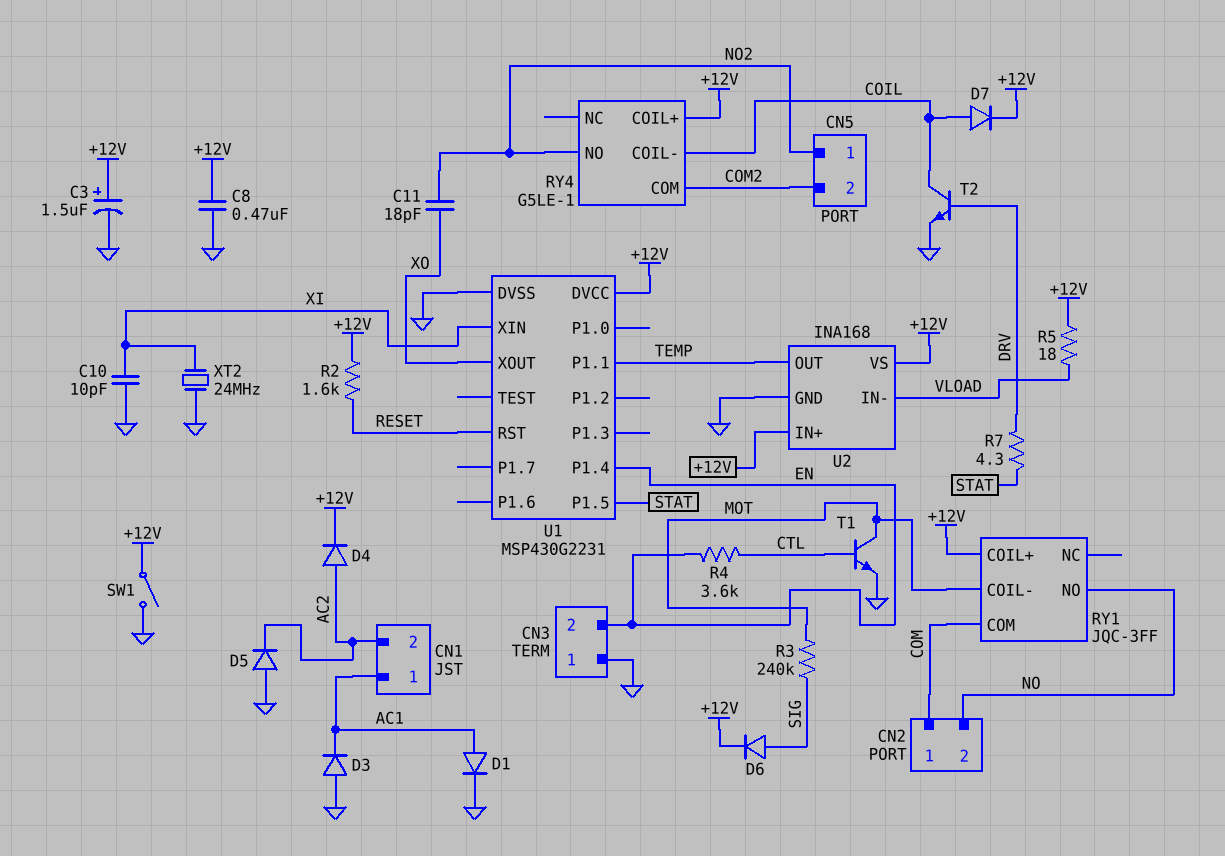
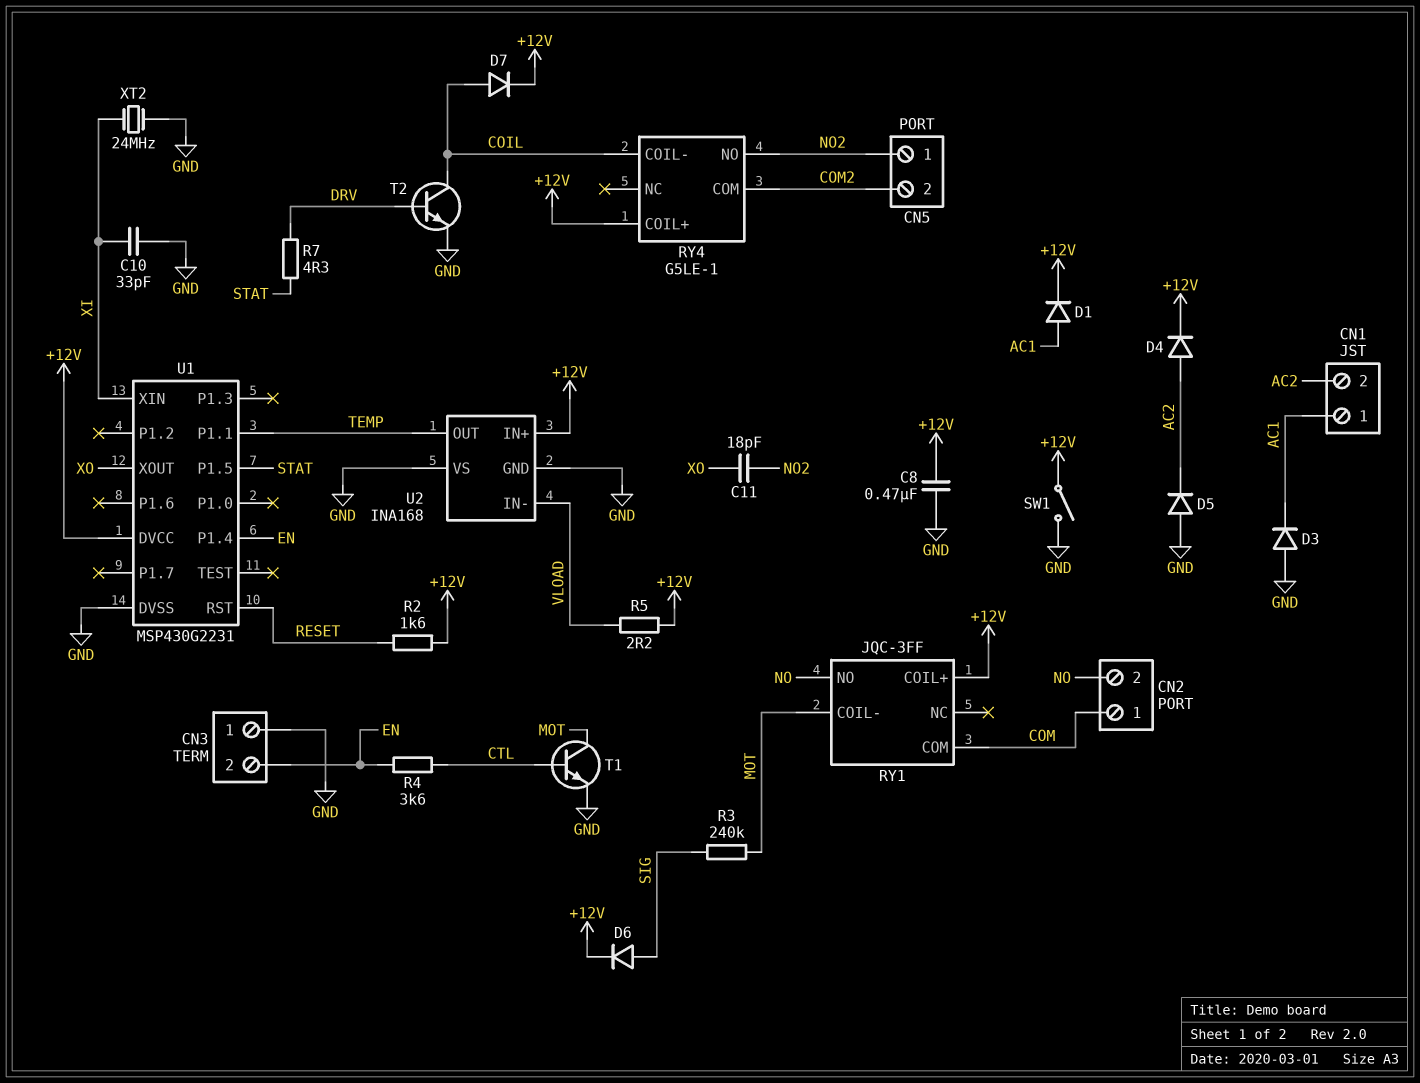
C3: 1.5uF (plus +12V, minus GND) -> none
C10: 10pF (GND, XI) -> 33pF (GND, XI)
D1: diode (A AC1, K GND) -> diode (A AC1, K +12V)
R5: 18 (+12V, VLOAD) -> 2.2 (+12V, VLOAD)
U2 pin VS: +12V -> GND

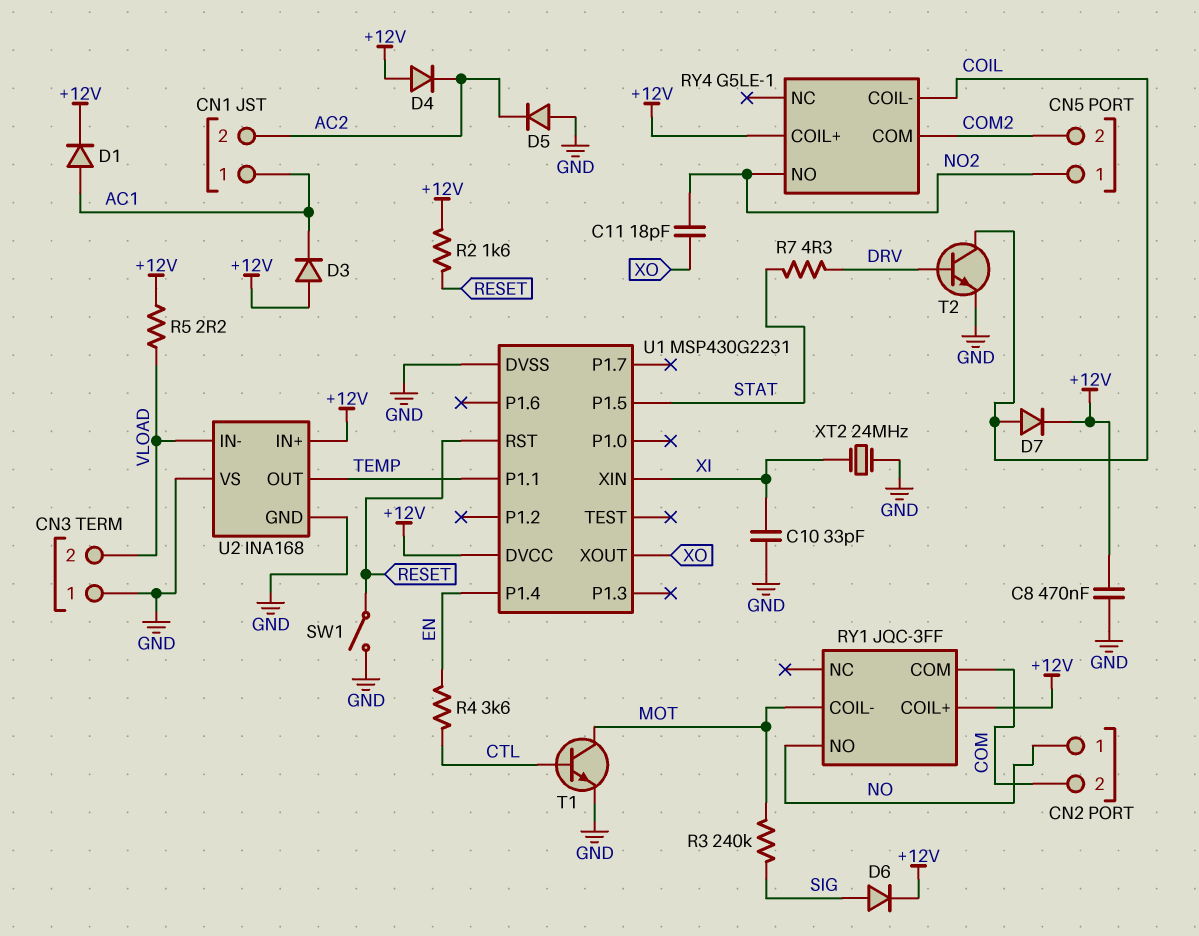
CN2 pin 1: COM -> NO
CN2 pin 2: NO -> COM
CN3 pin 2: EN -> VLOAD
D3: diode (A GND, K AC1) -> diode (A +12V, K AC1)
D4: diode (A AC2, K +12V) -> diode (A +12V, K AC2)
SW1: switch (+12V, GND) -> switch (GND, RESET)

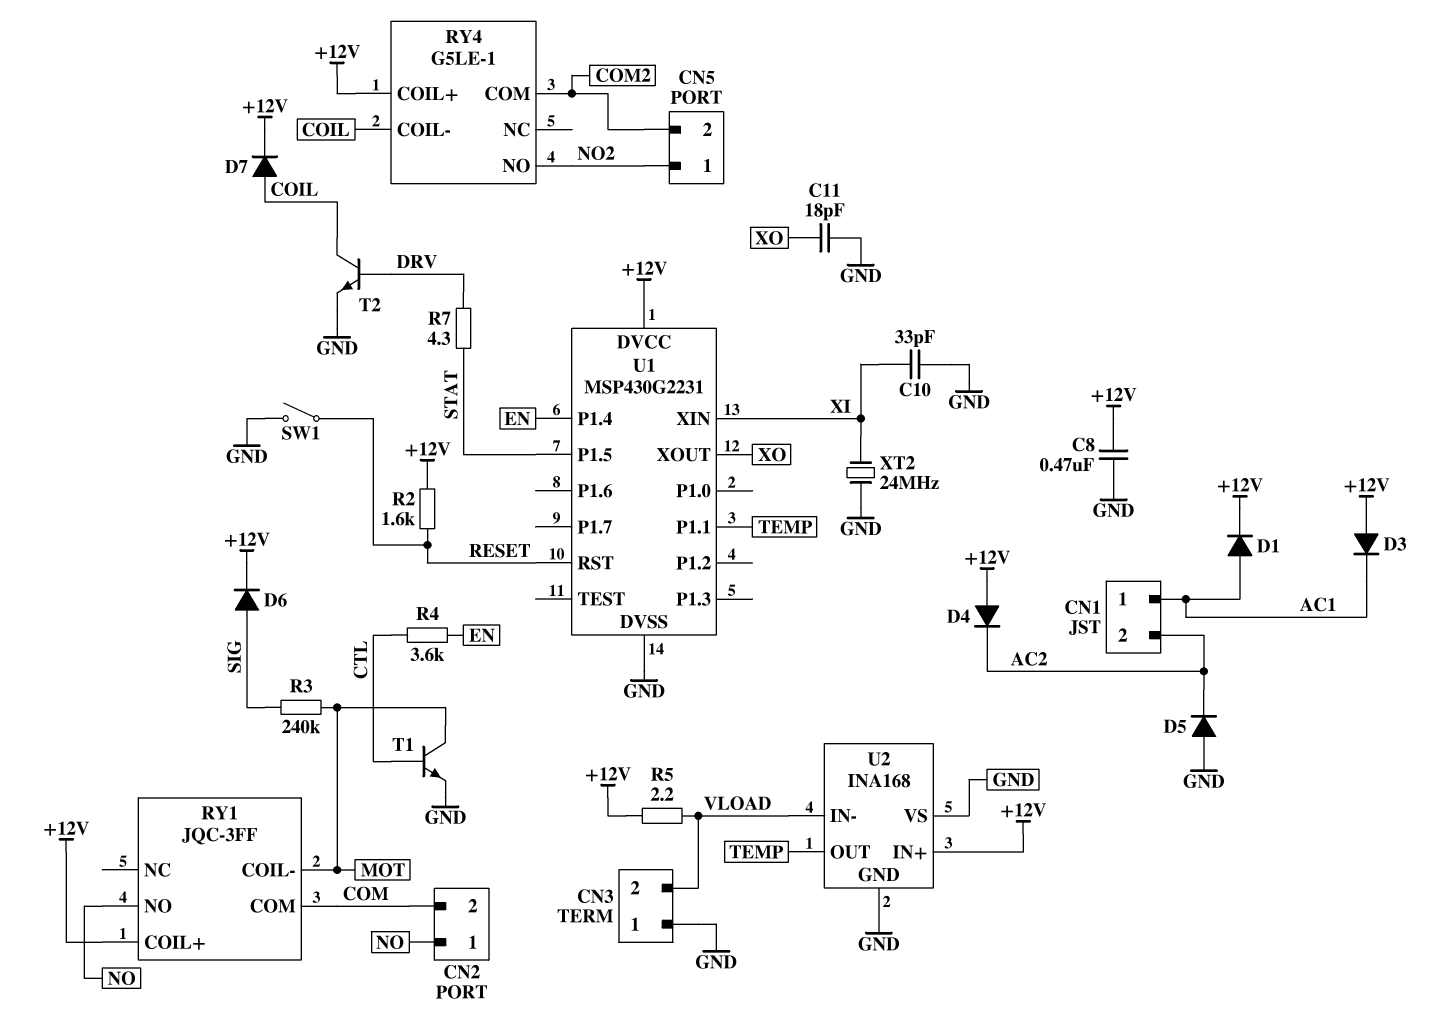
C11: 18pF (NO2, XO) -> 18pF (GND, XO)

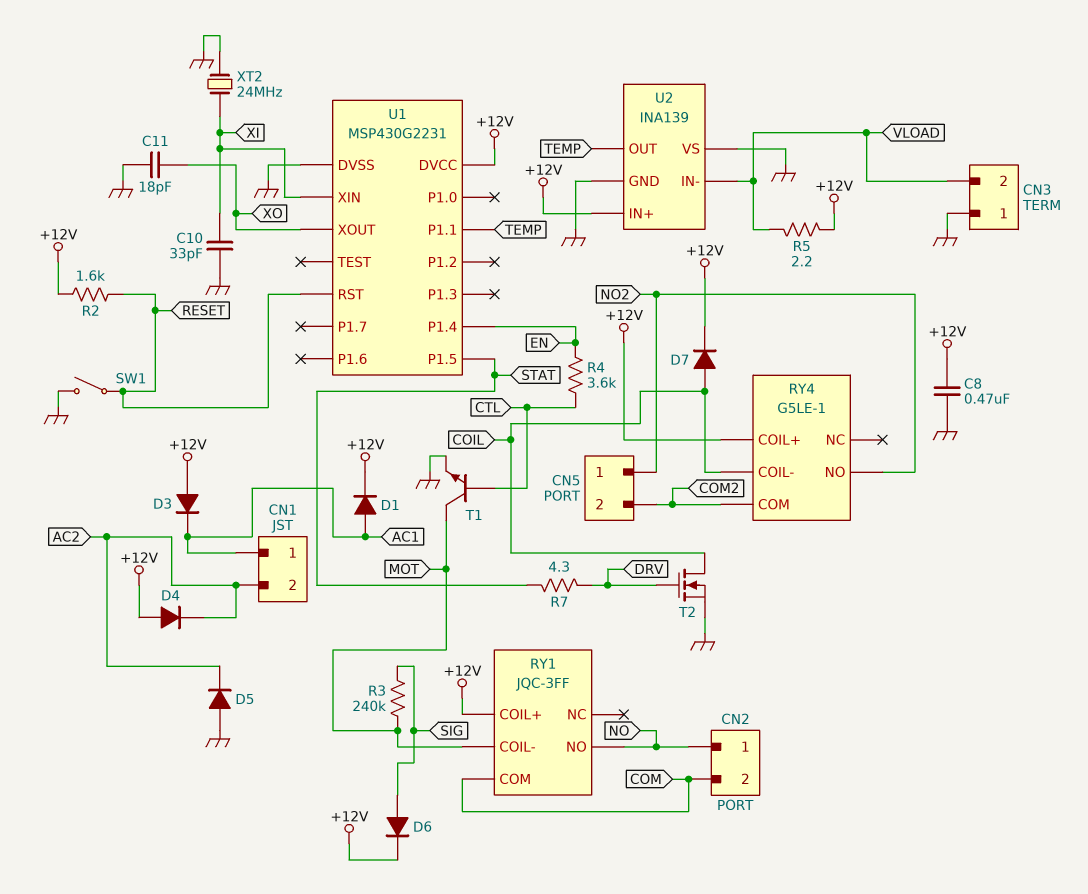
T2: NPN (B DRV, C COIL, E GND) -> NMOS (G DRV, D COIL, S GND)
U2: INA168 -> INA139

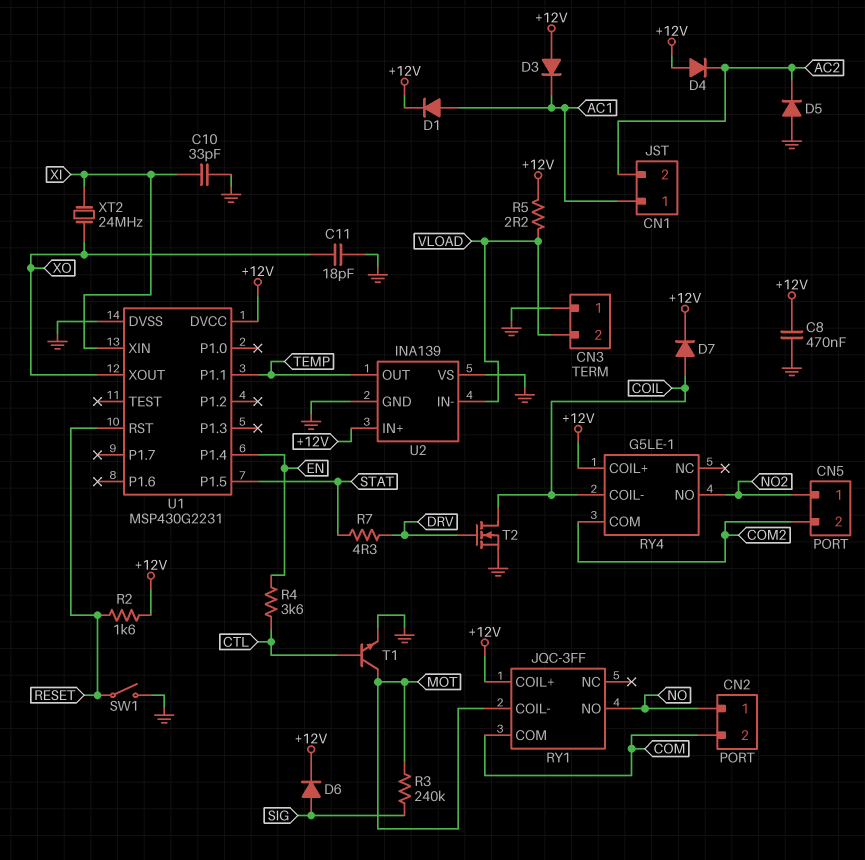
XT2: 24MHz (GND, XI) -> 24MHz (XI, XO)

